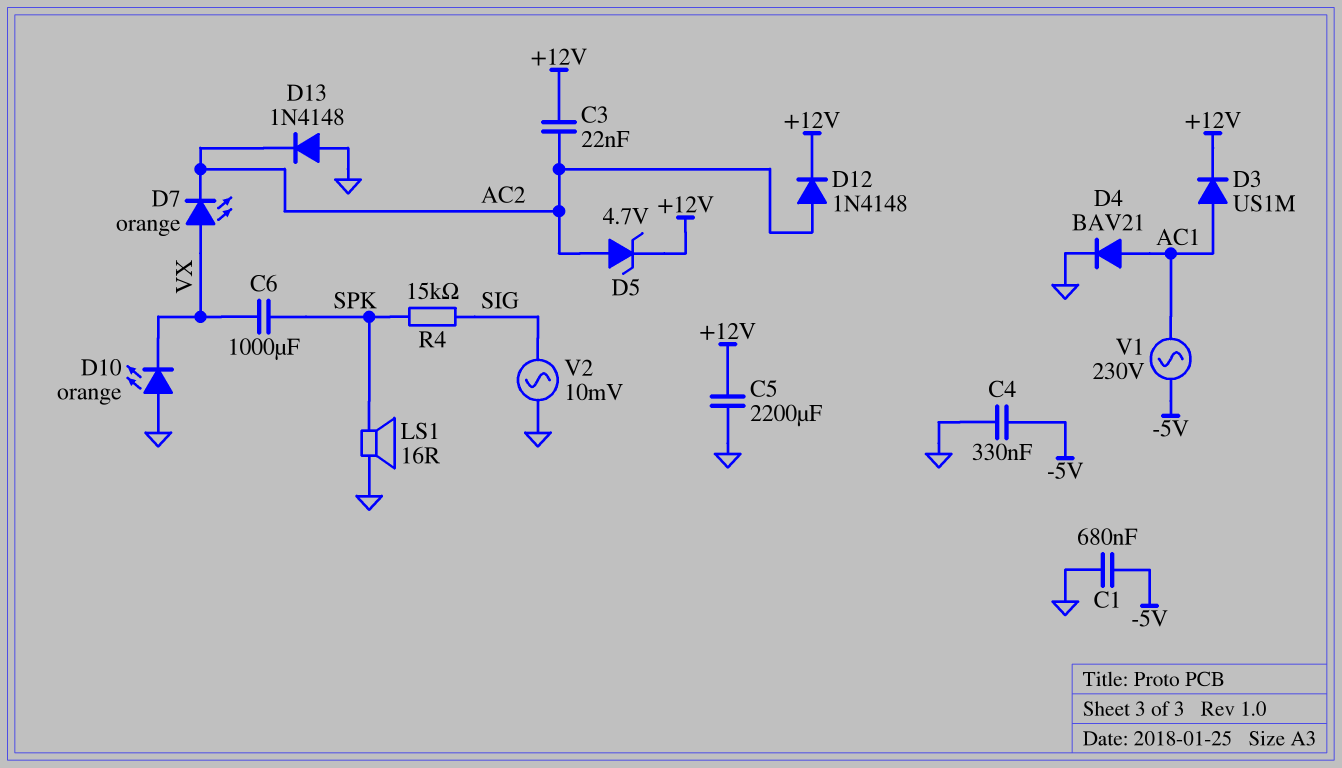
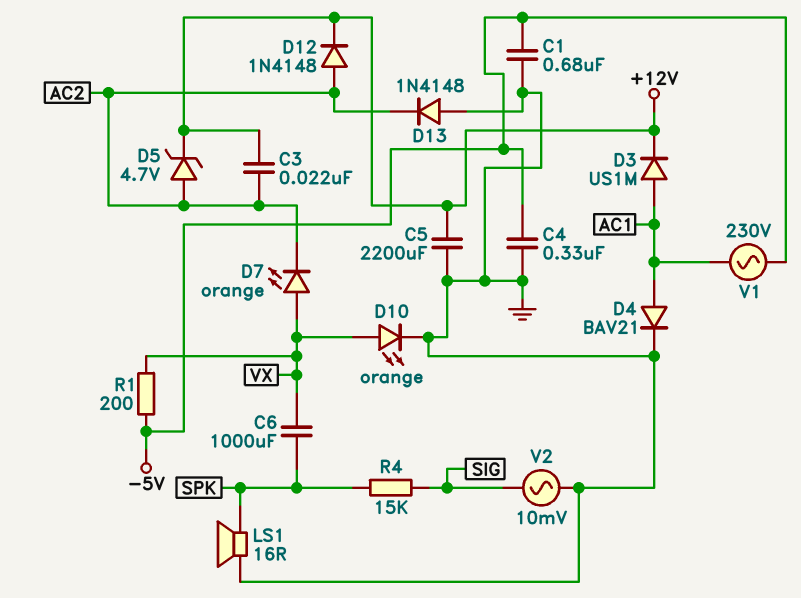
D10: LED orange (A GND, K VX) -> LED orange (A VX, K GND)
R1: none -> 200 (-5V, VX)

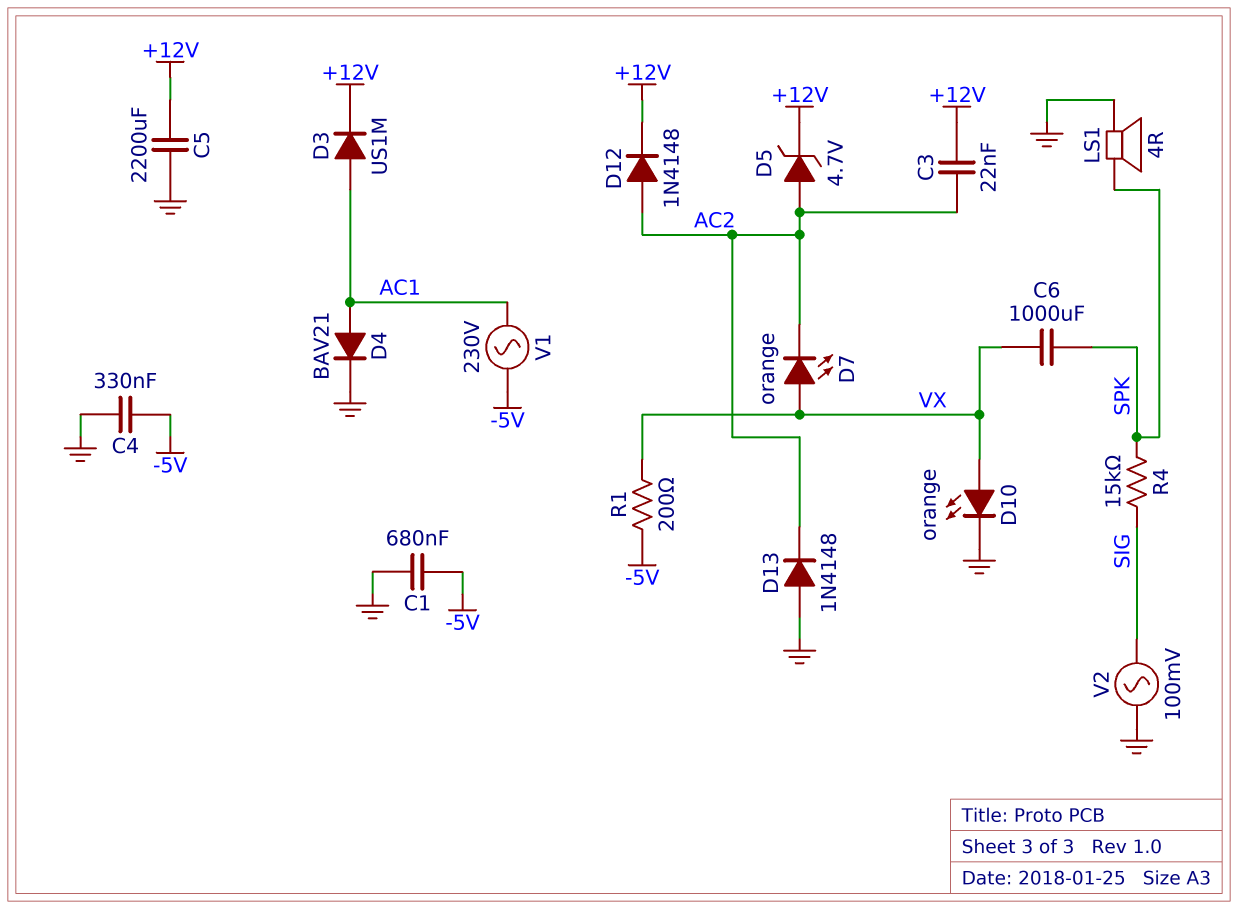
LS1: speaker 16R (GND, SPK) -> speaker 4R (GND, SPK)
V2: AC 10mV (GND, SIG) -> AC 100mV (GND, SIG)

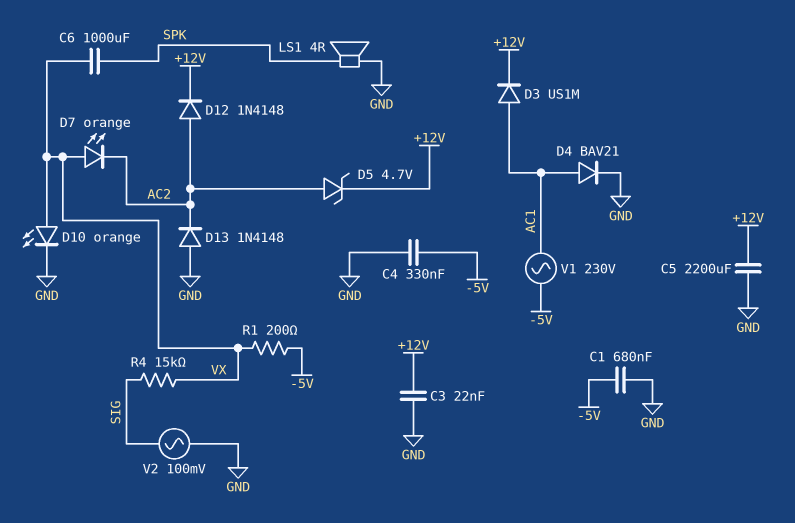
C3: 22nF (+12V, AC2) -> 22nF (+12V, GND)
R4: 15k (SIG, SPK) -> 15k (SIG, VX)

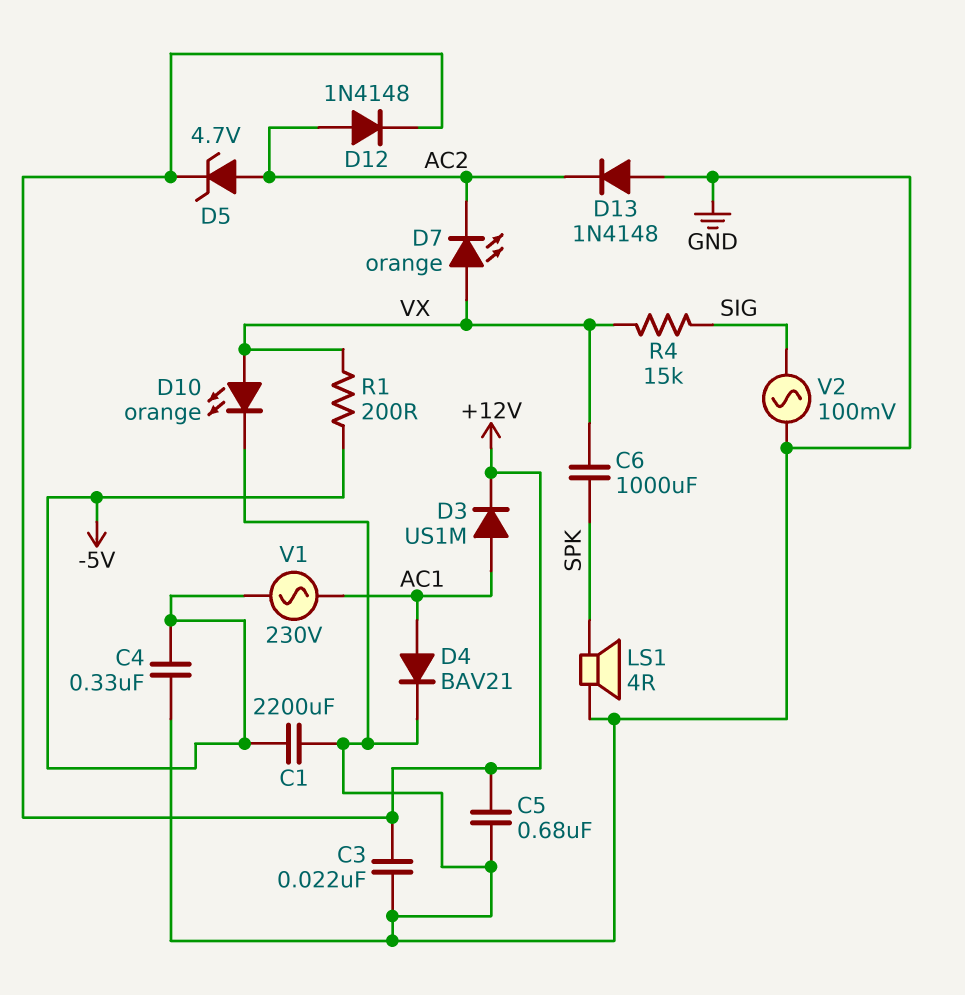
C1: 680nF (-5V, GND) -> 2200uF (-5V, GND)
C5: 2200uF (+12V, GND) -> 680nF (+12V, GND)

